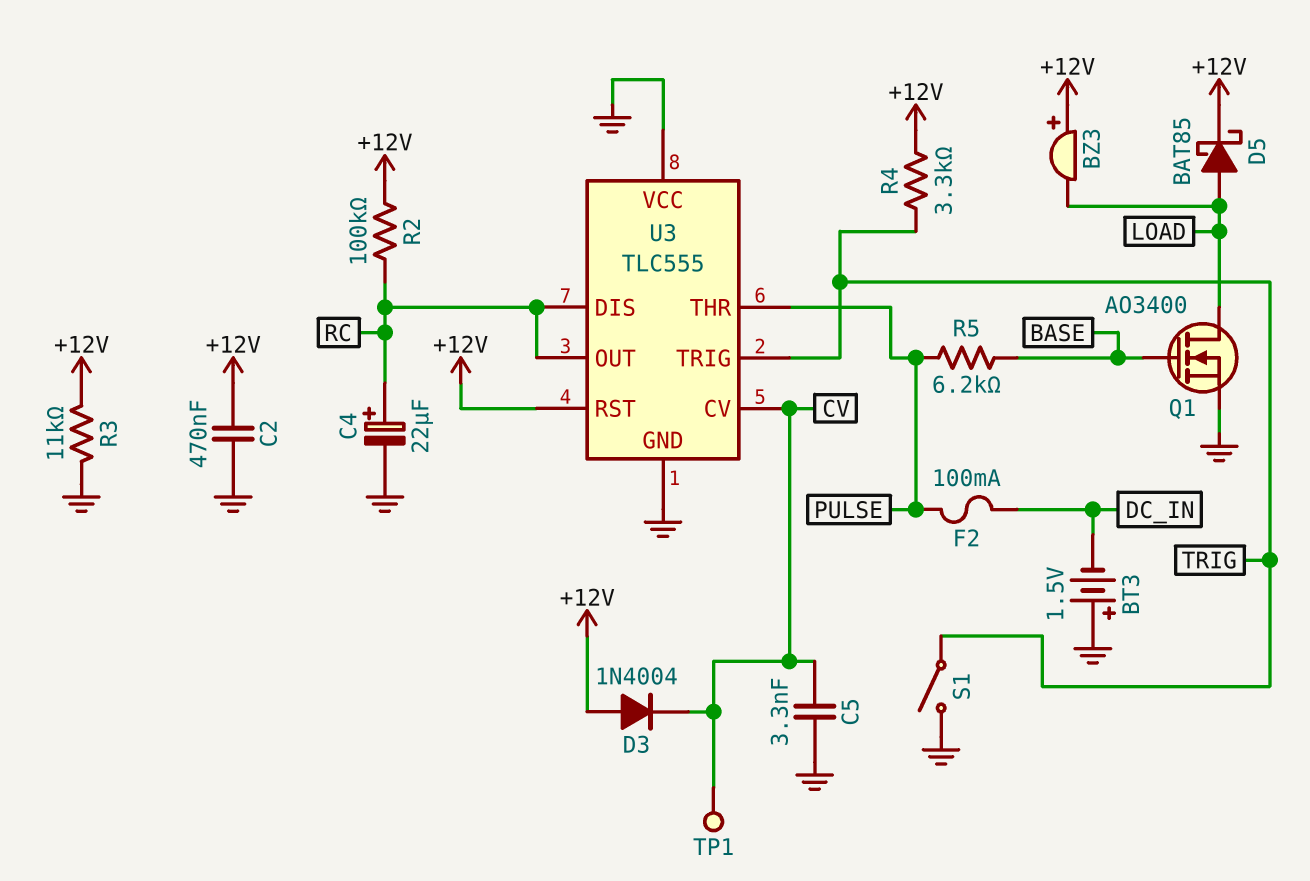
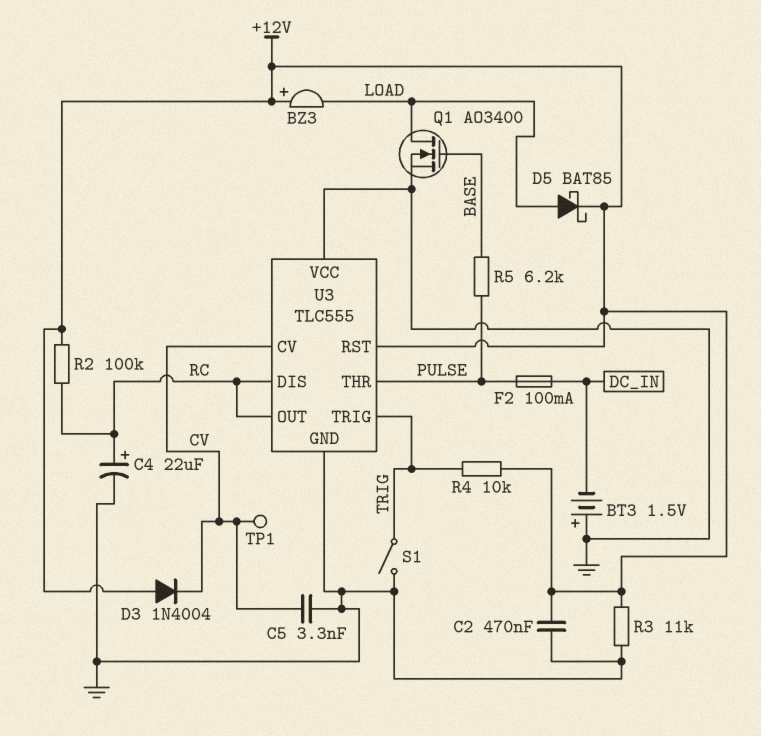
R4: 3.3k (+12V, TRIG) -> 10k (+12V, TRIG)

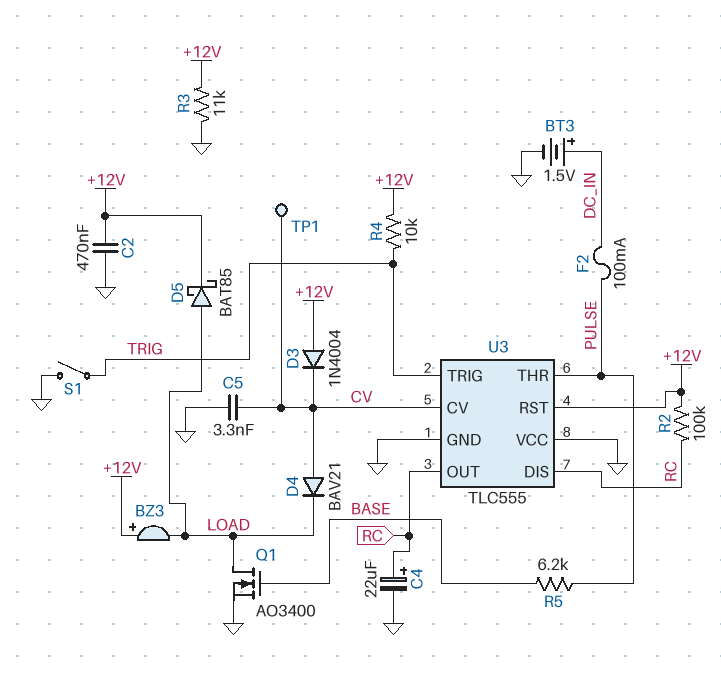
BT3: 1.5V (plus GND, minus DC_IN) -> 1.5V (plus DC_IN, minus GND)
D4: none -> diode BAV21 (A CV, K LOAD)

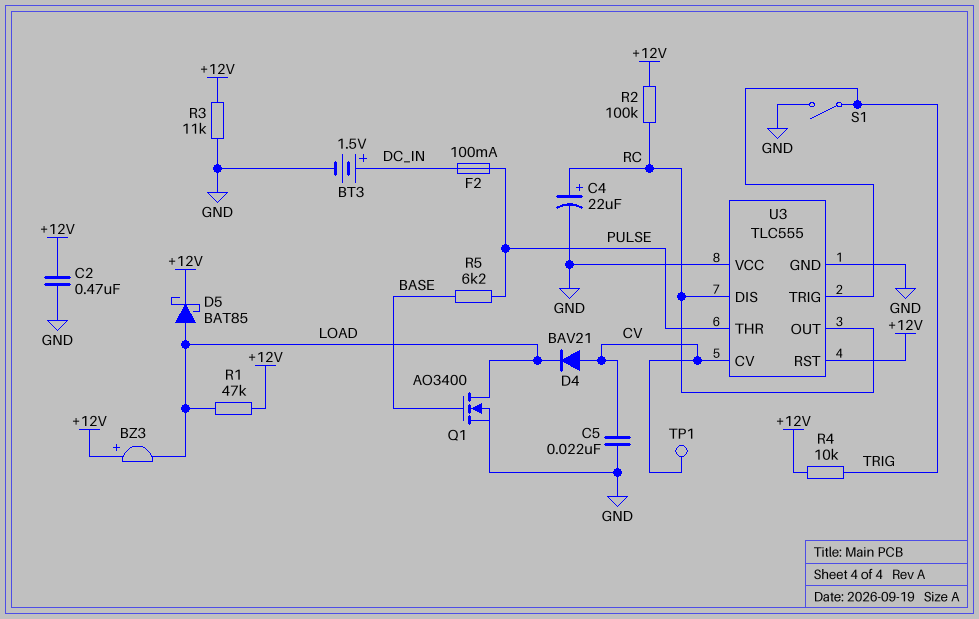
C5: 3.3nF (CV, GND) -> 22nF (CV, GND)
D3: diode 1N4004 (A +12V, K CV) -> none
R1: none -> 47k (+12V, LOAD)

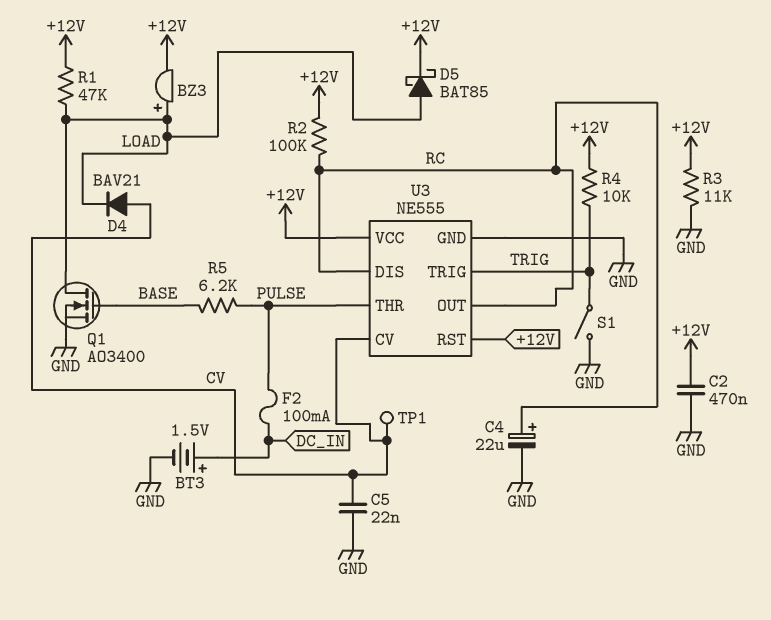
BZ3: buzzer (plus +12V, minus LOAD) -> buzzer (plus LOAD, minus +12V)
U3: TLC555 -> NE555
U3 pin VCC: GND -> +12V

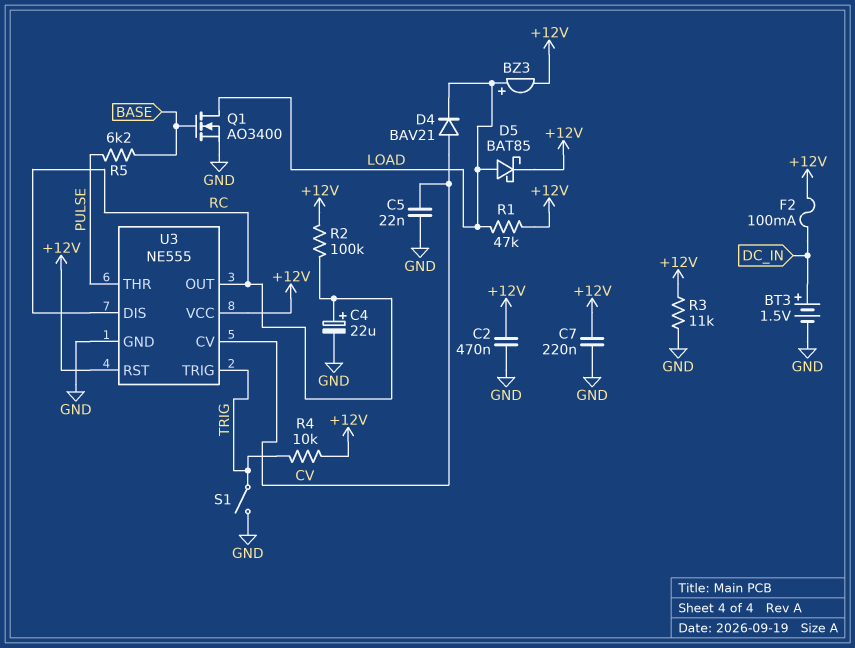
C7: none -> 220nF (+12V, GND)
F2: 100mA (DC_IN, PULSE) -> 100mA (+12V, DC_IN)
TP1: test point (CV) -> none

